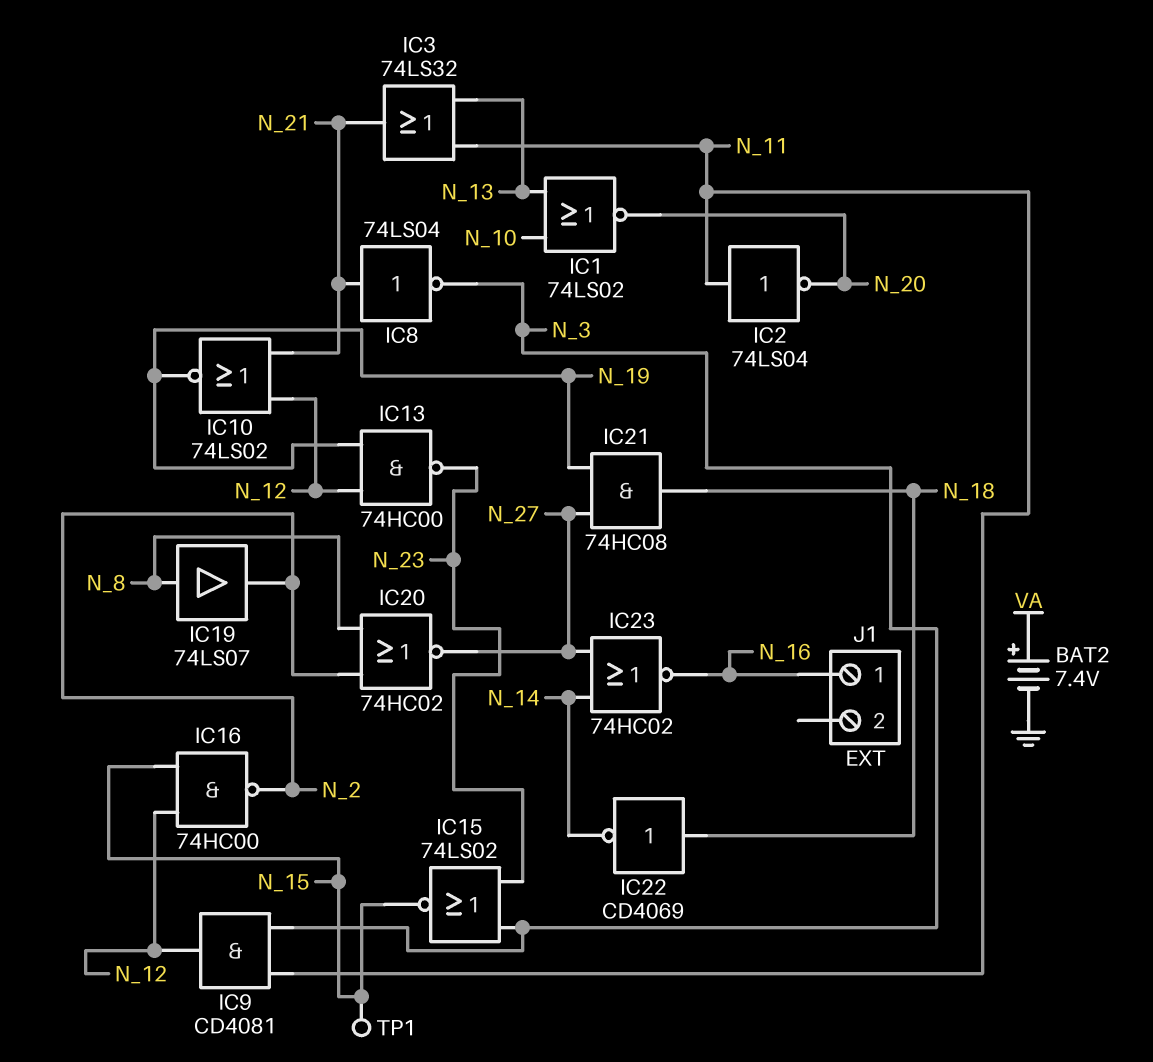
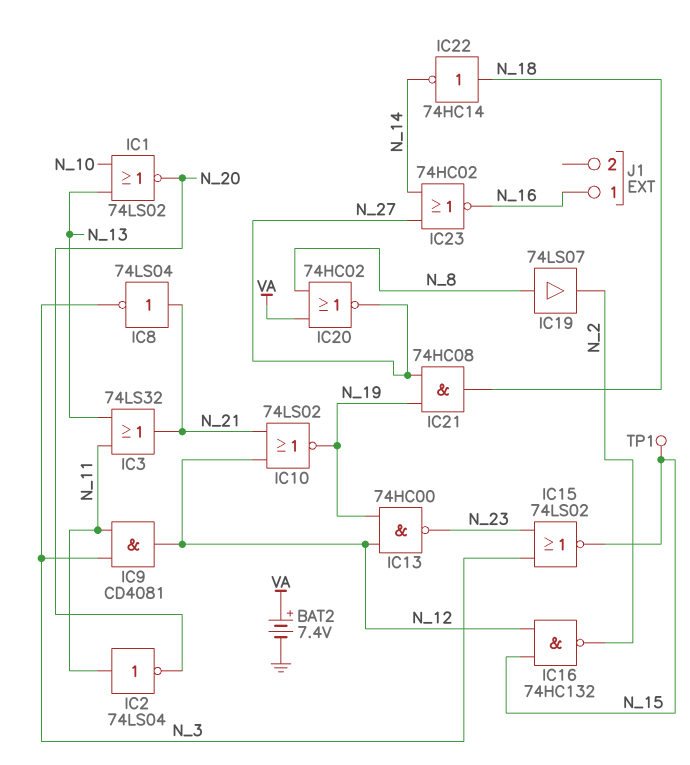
IC16: NAND 74HC00 (in N_12, in N_15, out N_2) -> NAND 74HC132 (in N_12, in N_15, out N_2)
IC20: NOR 74HC02 (in N_2, in N_8, out N_27) -> NOR 74HC02 (in N_8, in VA, out N_27)
IC22: NOT CD4069 (in N_18, out N_14) -> NOT 74HC14 (in N_18, out N_14)

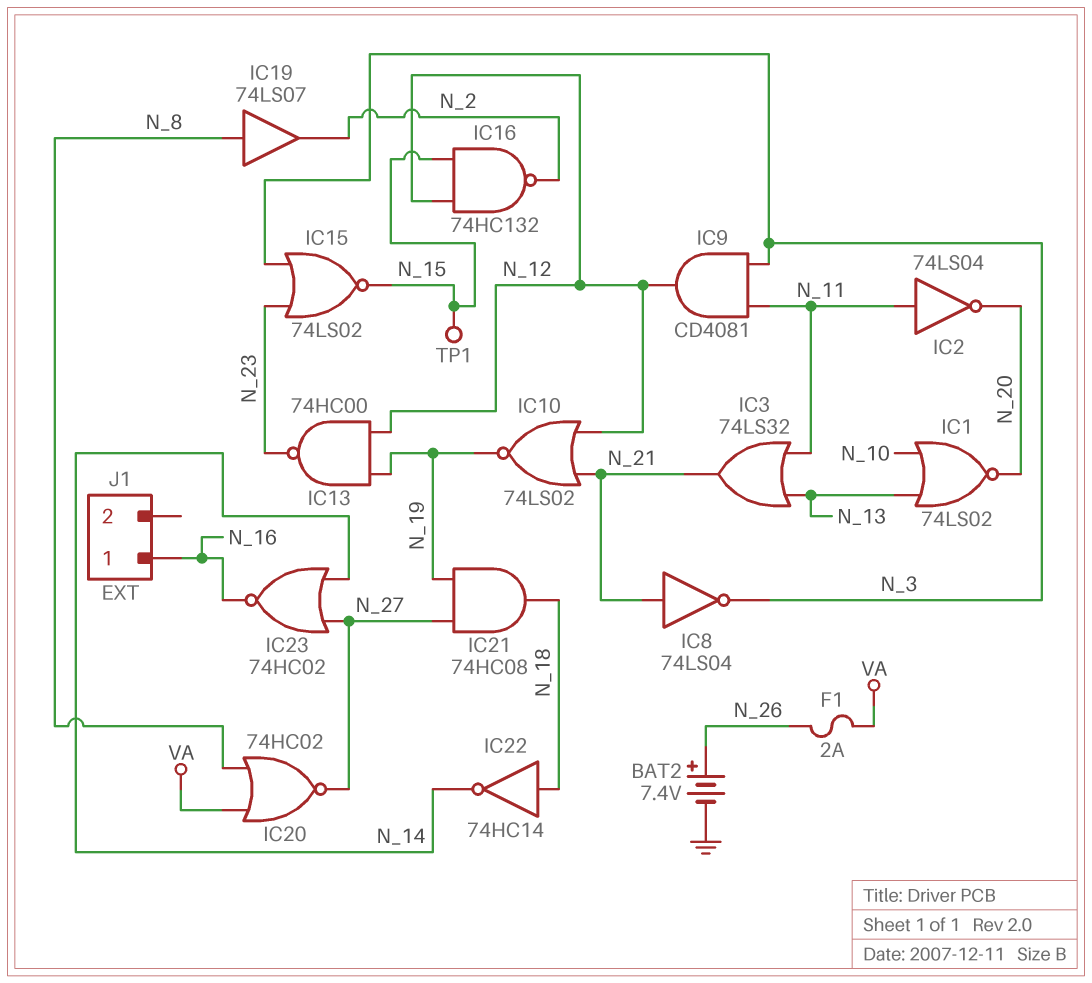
BAT2: 7.4V (plus VA, minus GND) -> 7.4V (plus N_26, minus GND)
F1: none -> 2A (N_26, VA)

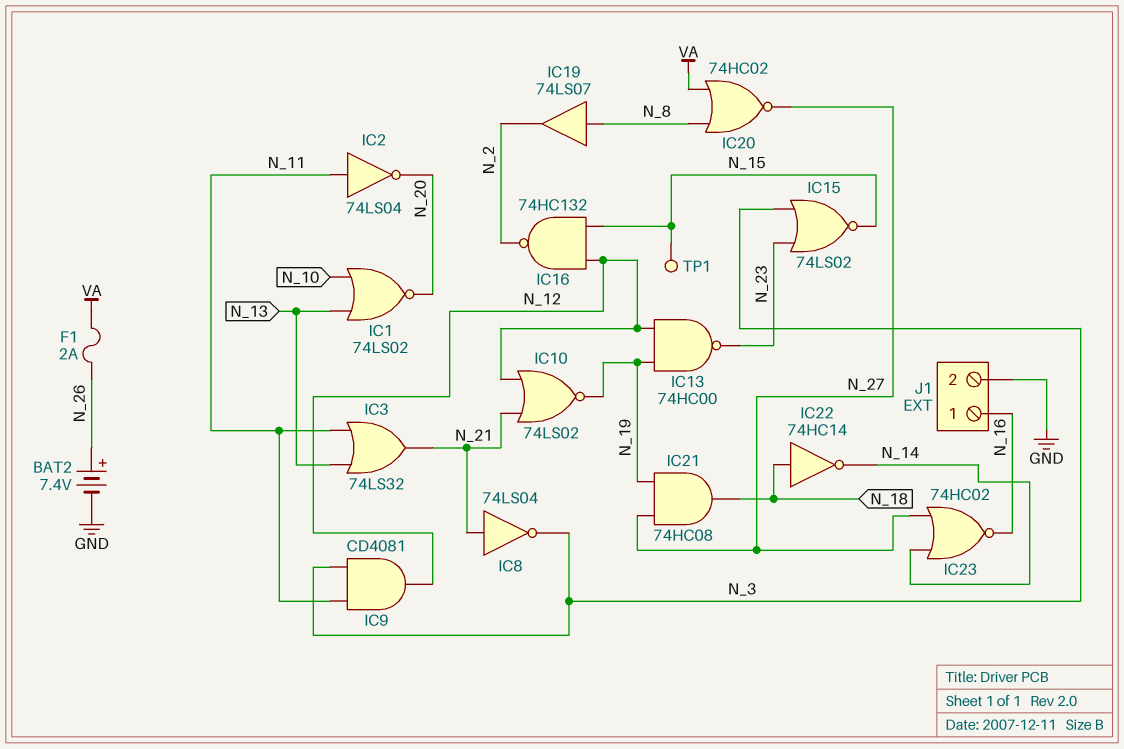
J1 pin 2: none -> GND

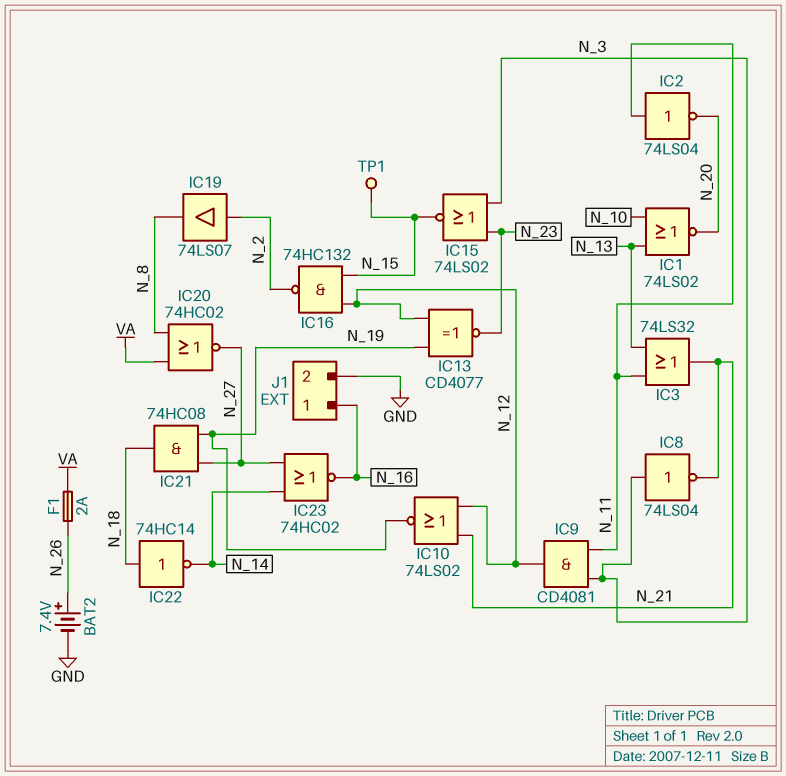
IC8: NOT 74LS04 (in N_21, out N_3) -> NOT 74LS04 (in N_3, out N_21)
IC13: NAND 74HC00 (in N_12, in N_19, out N_23) -> XNOR CD4077 (in N_12, in N_19, out N_23)
IC19: buffer 74LS07 (in N_8, out N_2) -> buffer 74LS07 (in N_2, out N_8)

